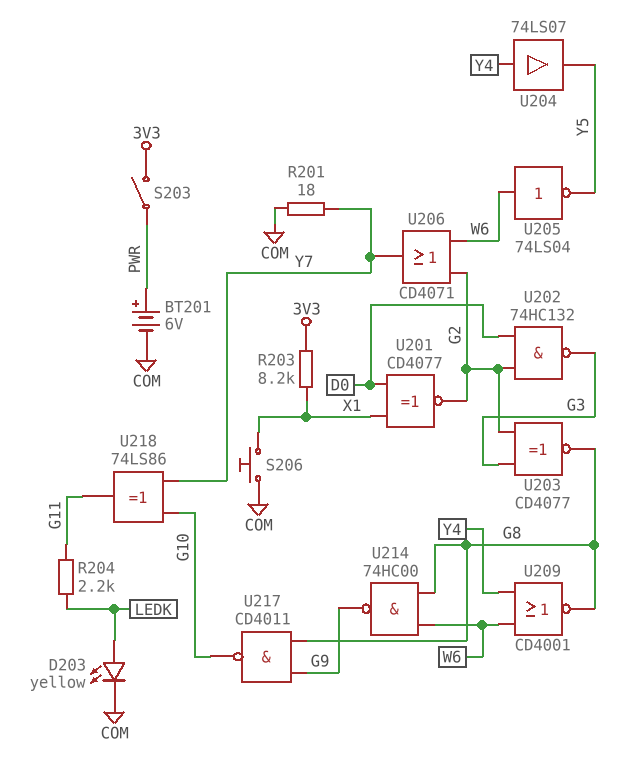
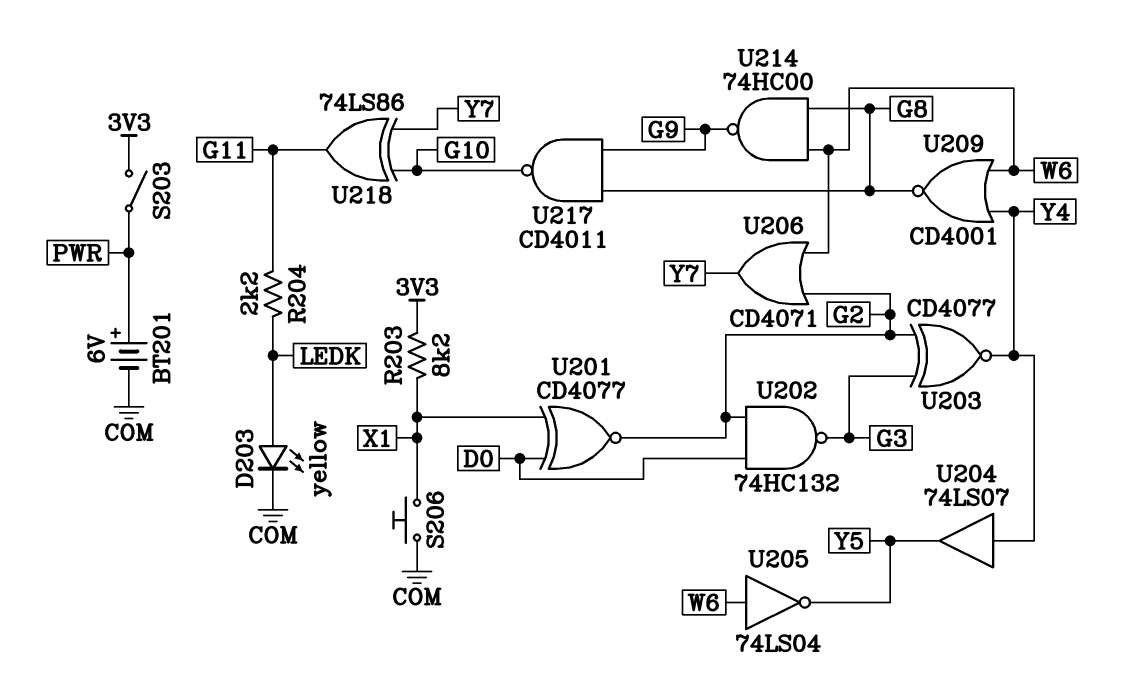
R201: 18 (COM, Y7) -> none
U203: XNOR CD4077 (in G2, in G3, out G8) -> XNOR CD4077 (in G2, in G3, out Y4)

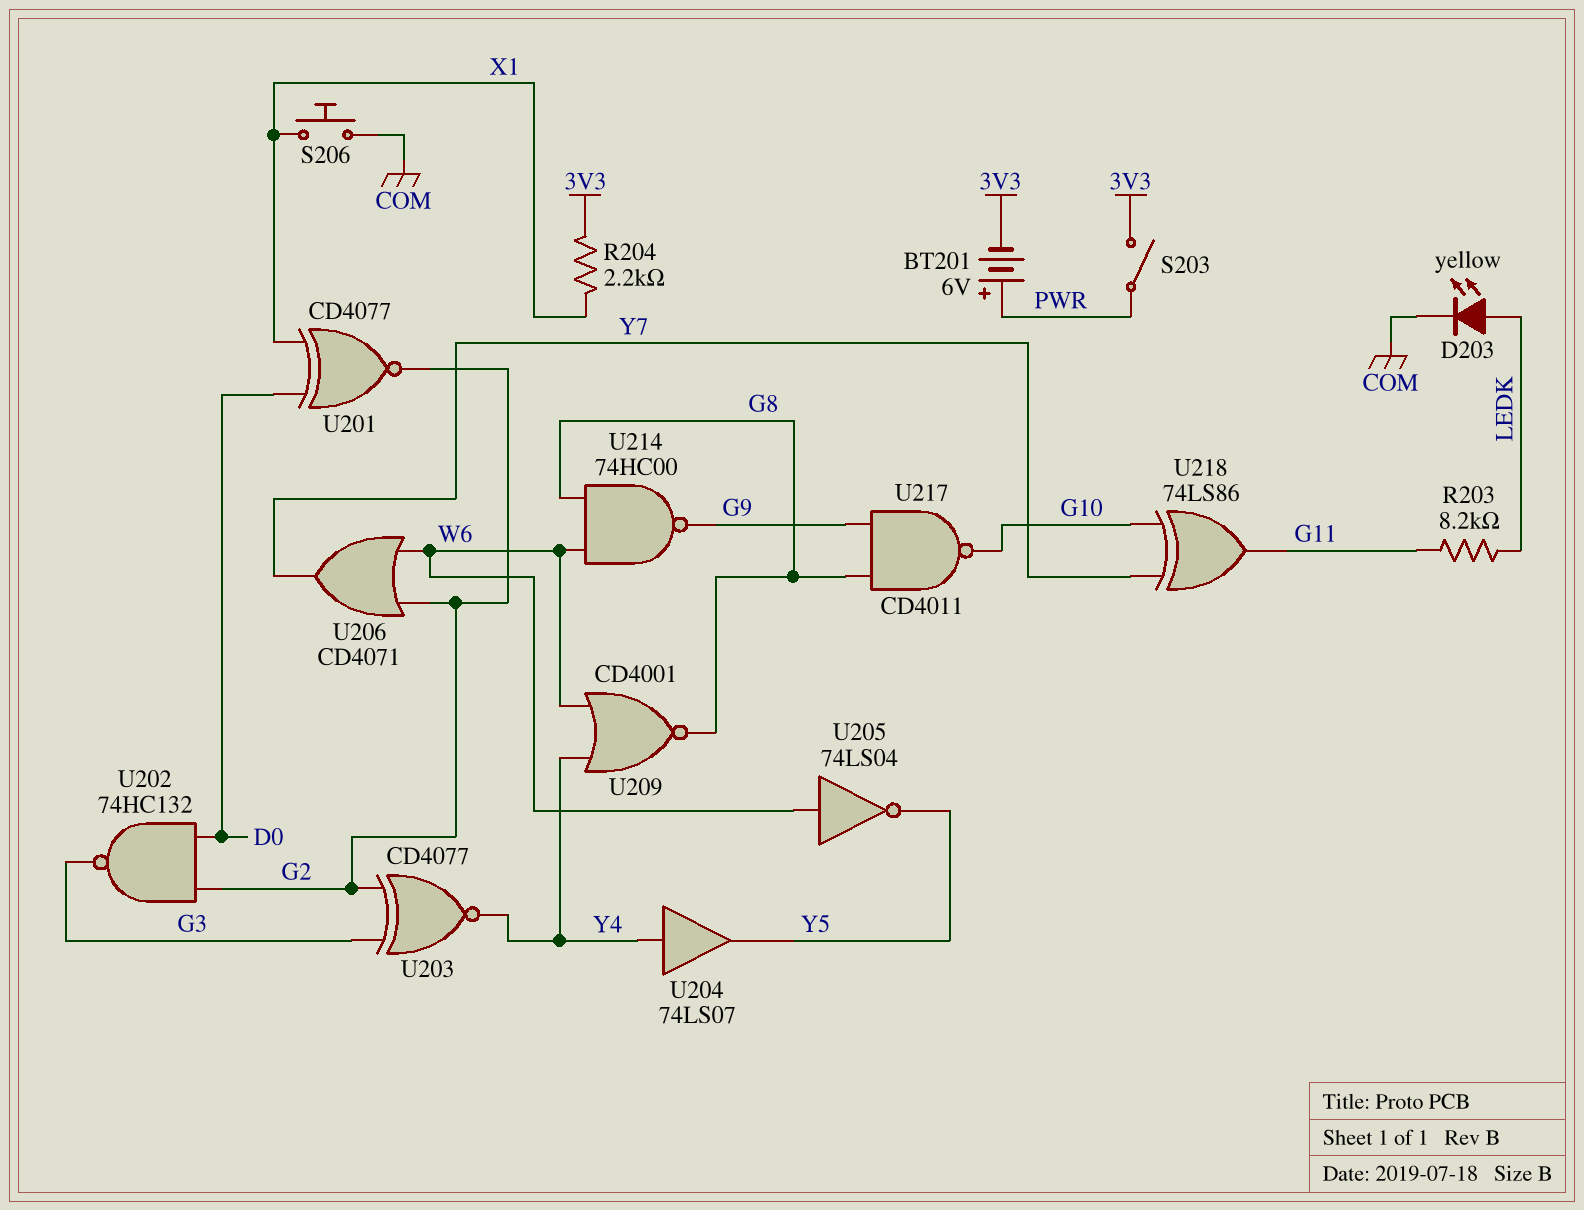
BT201: 6V (plus PWR, minus COM) -> 6V (plus PWR, minus 3V3)
R203: 8.2k (3V3, X1) -> 8.2k (G11, LEDK)
R204: 2.2k (G11, LEDK) -> 2.2k (3V3, X1)

